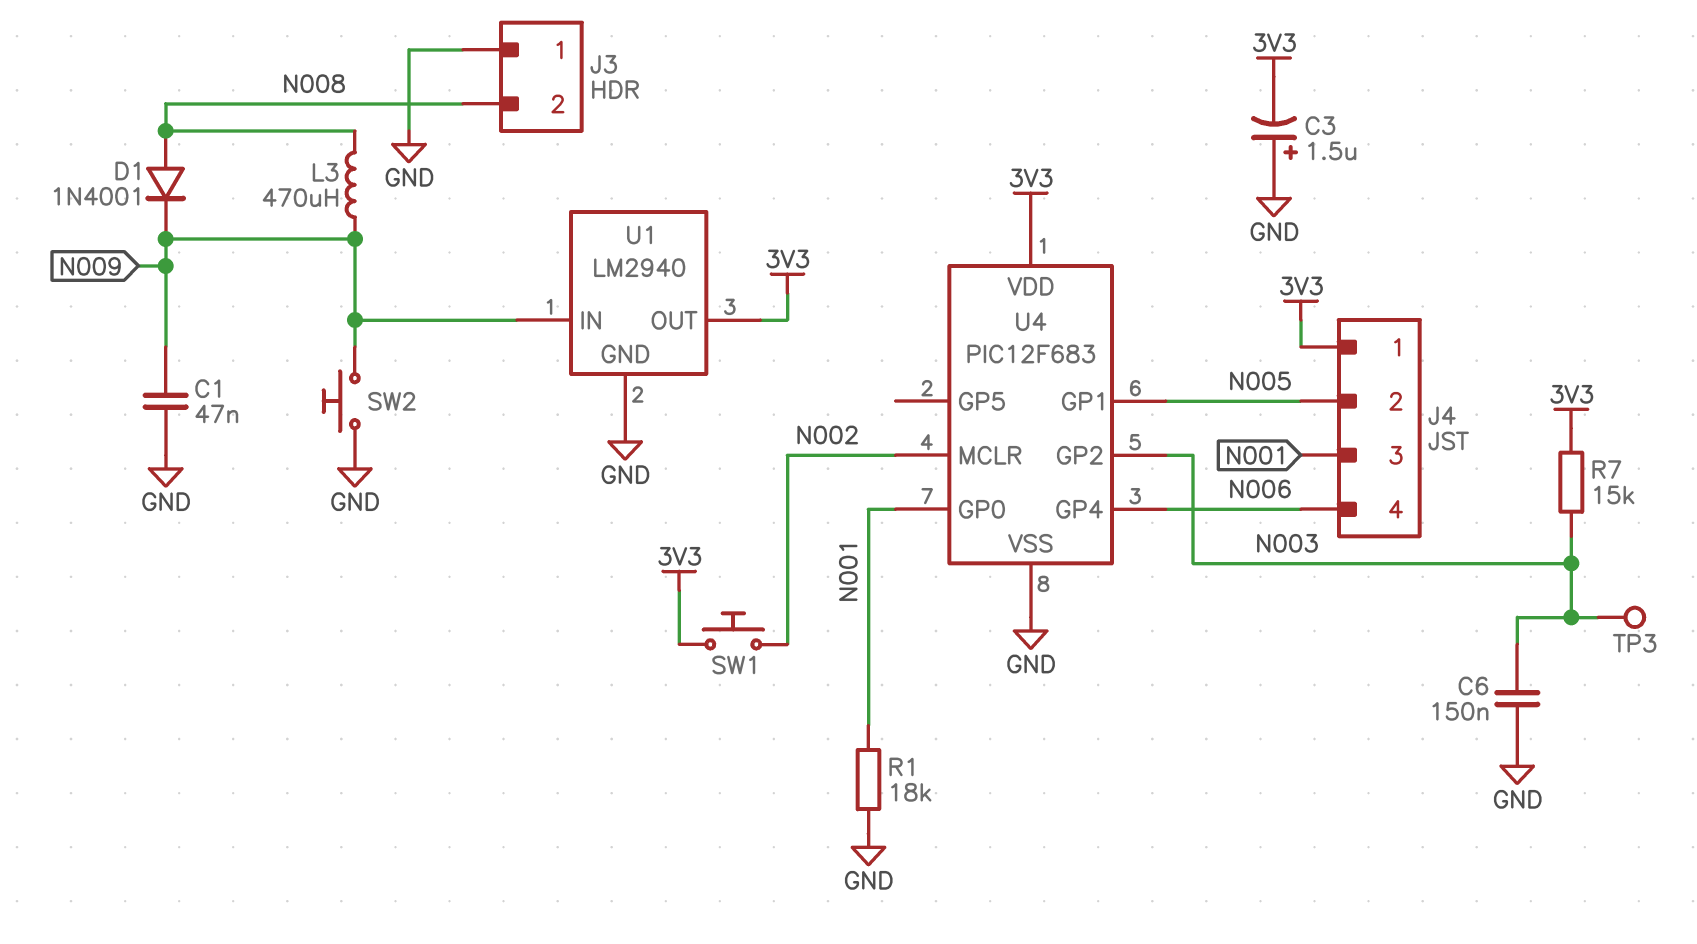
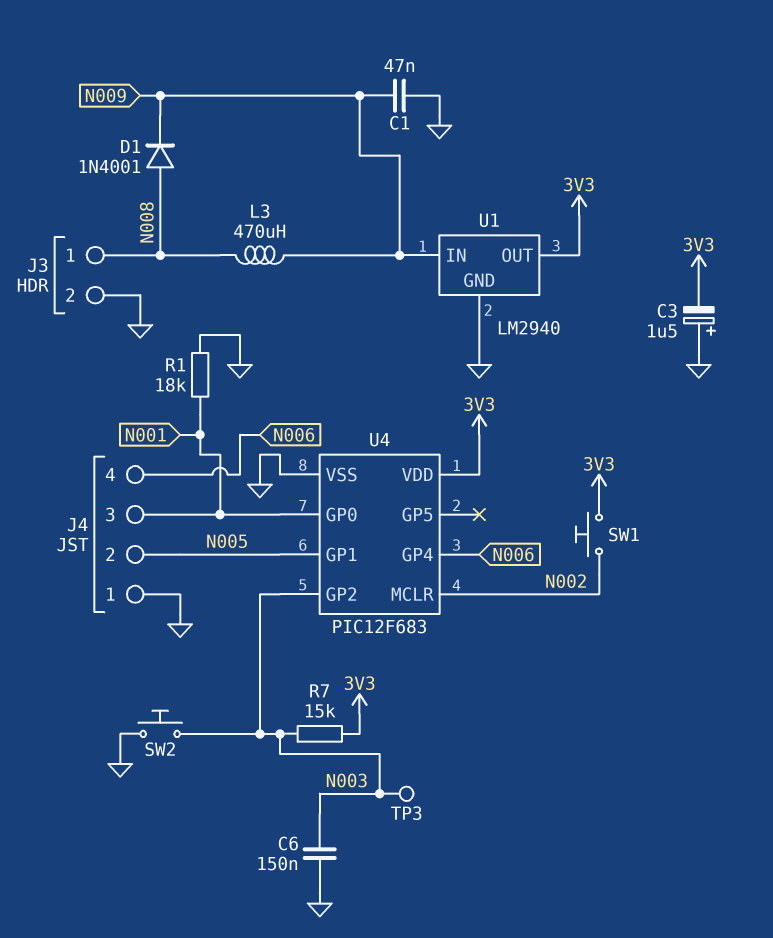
J3 pin 1: GND -> N008
J3 pin 2: N008 -> GND
J4 pin 1: 3V3 -> GND
SW2: button (GND, N009) -> button (GND, N003)

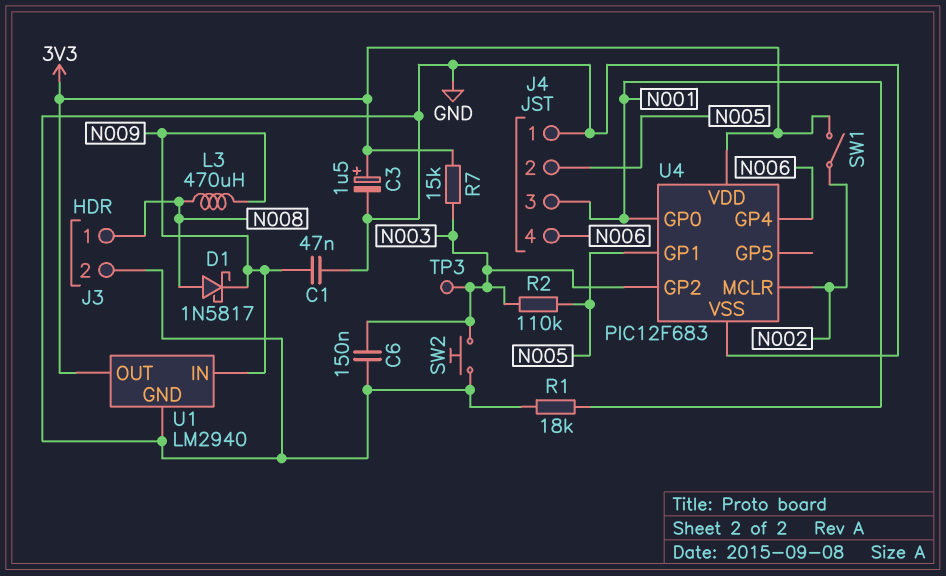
C3: 1.5uF (plus GND, minus 3V3) -> 1.5uF (plus 3V3, minus GND)
D1: diode 1N4001 (A N008, K N009) -> schottky 1N5817 (A N008, K N009)
R2: none -> 110k (N003, N005)
SW1: button (3V3, N002) -> switch (3V3, N002)

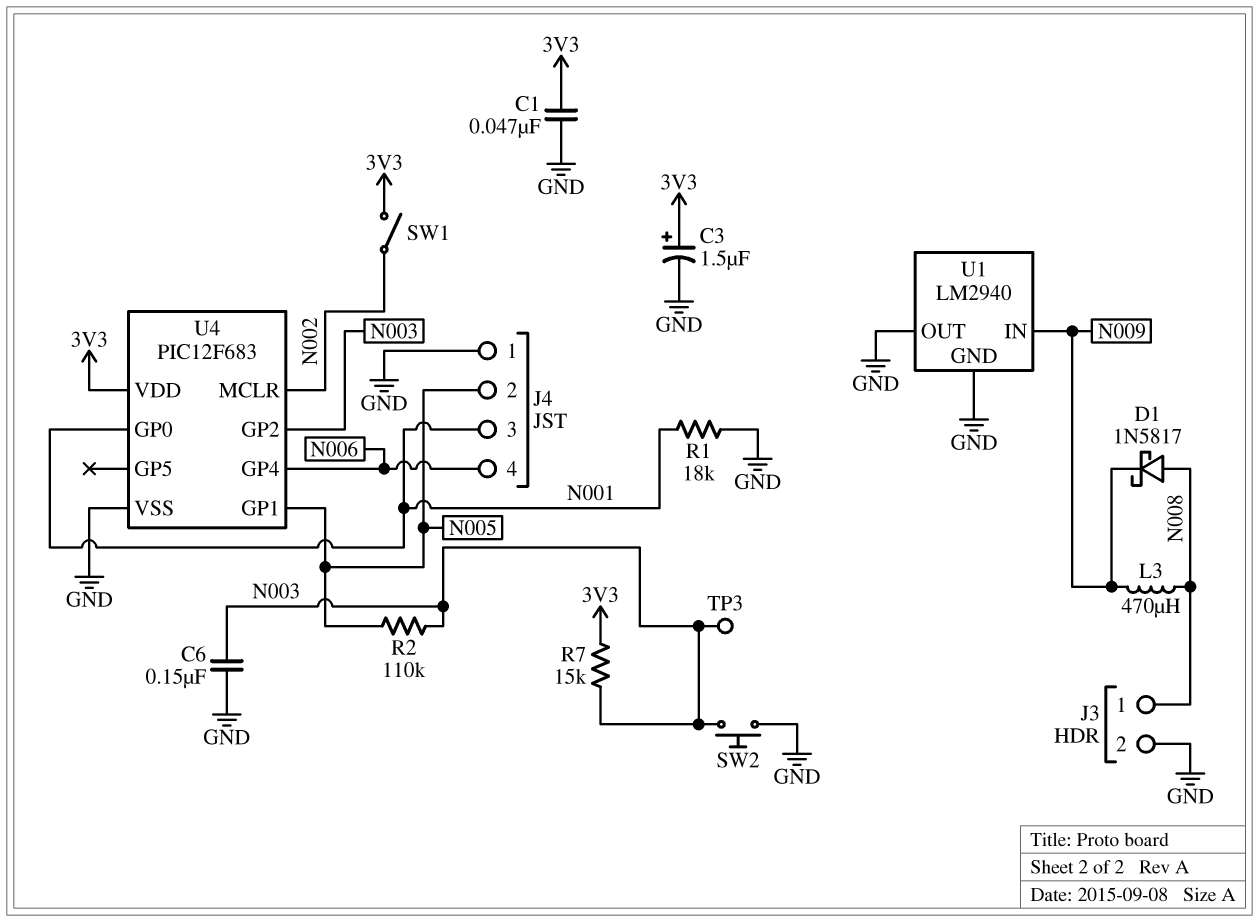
C1: 47nF (GND, N009) -> 47nF (3V3, GND)
U1 pin OUT: 3V3 -> GND

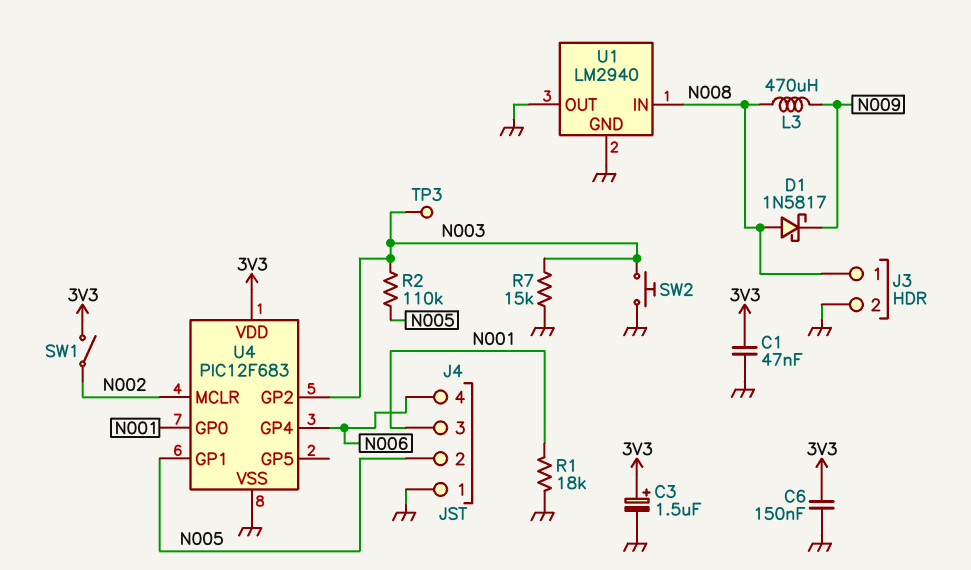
C6: 150nF (GND, N003) -> 150nF (3V3, GND)
R7: 15k (3V3, N003) -> 15k (GND, N003)
U1 pin IN: N009 -> N008

